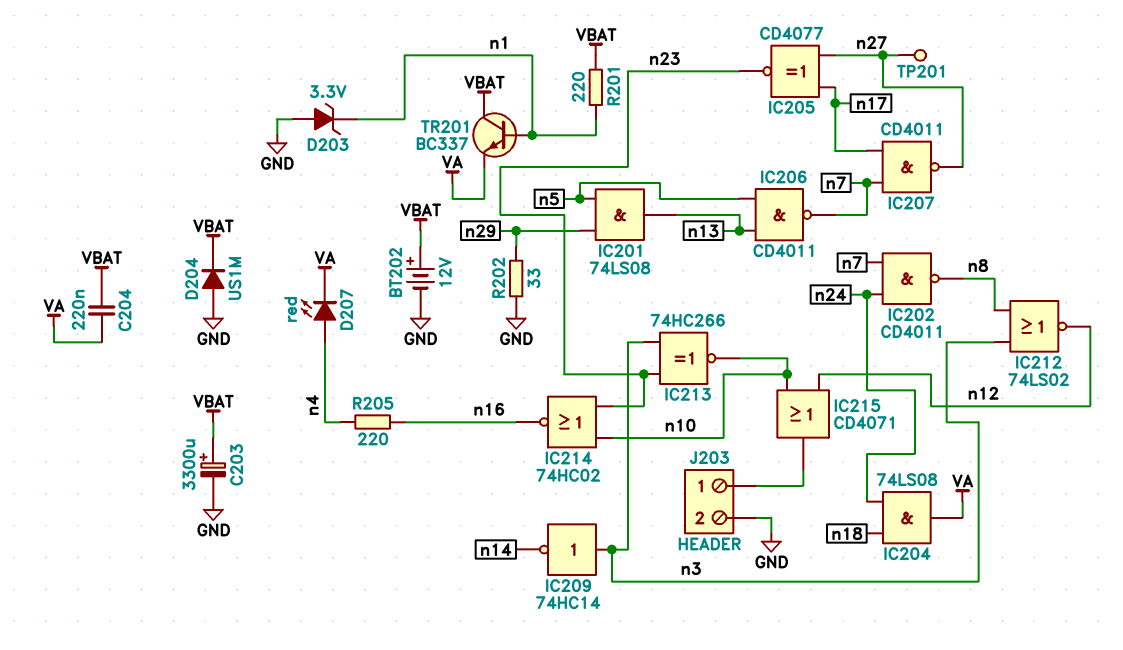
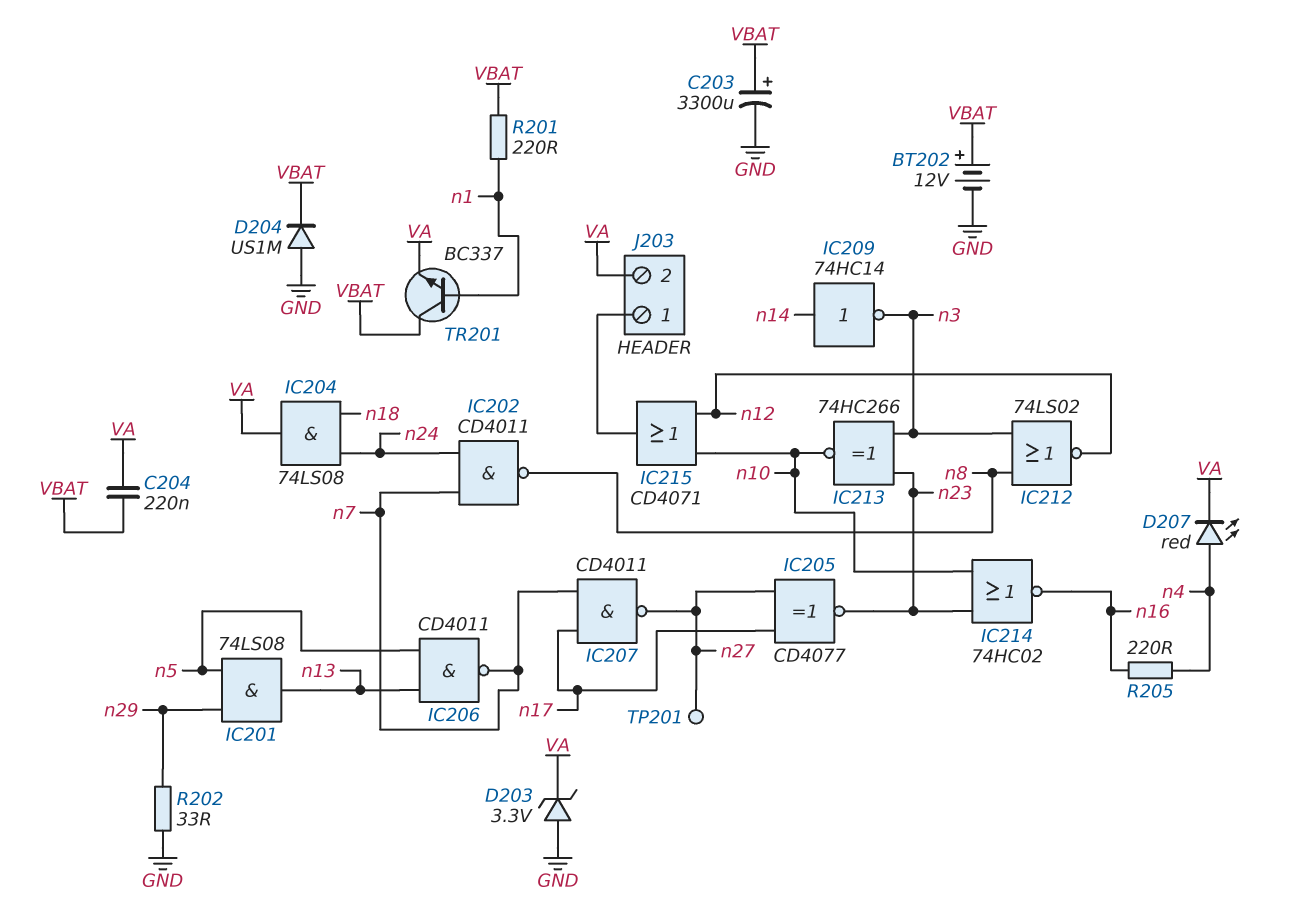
D203: zener 3.3V (A GND, K n1) -> zener 3.3V (A GND, K VA)
IC209: NOT 74HC14 (in n3, out n14) -> NOT 74HC14 (in n14, out n3)
J203 pin 2: GND -> VA

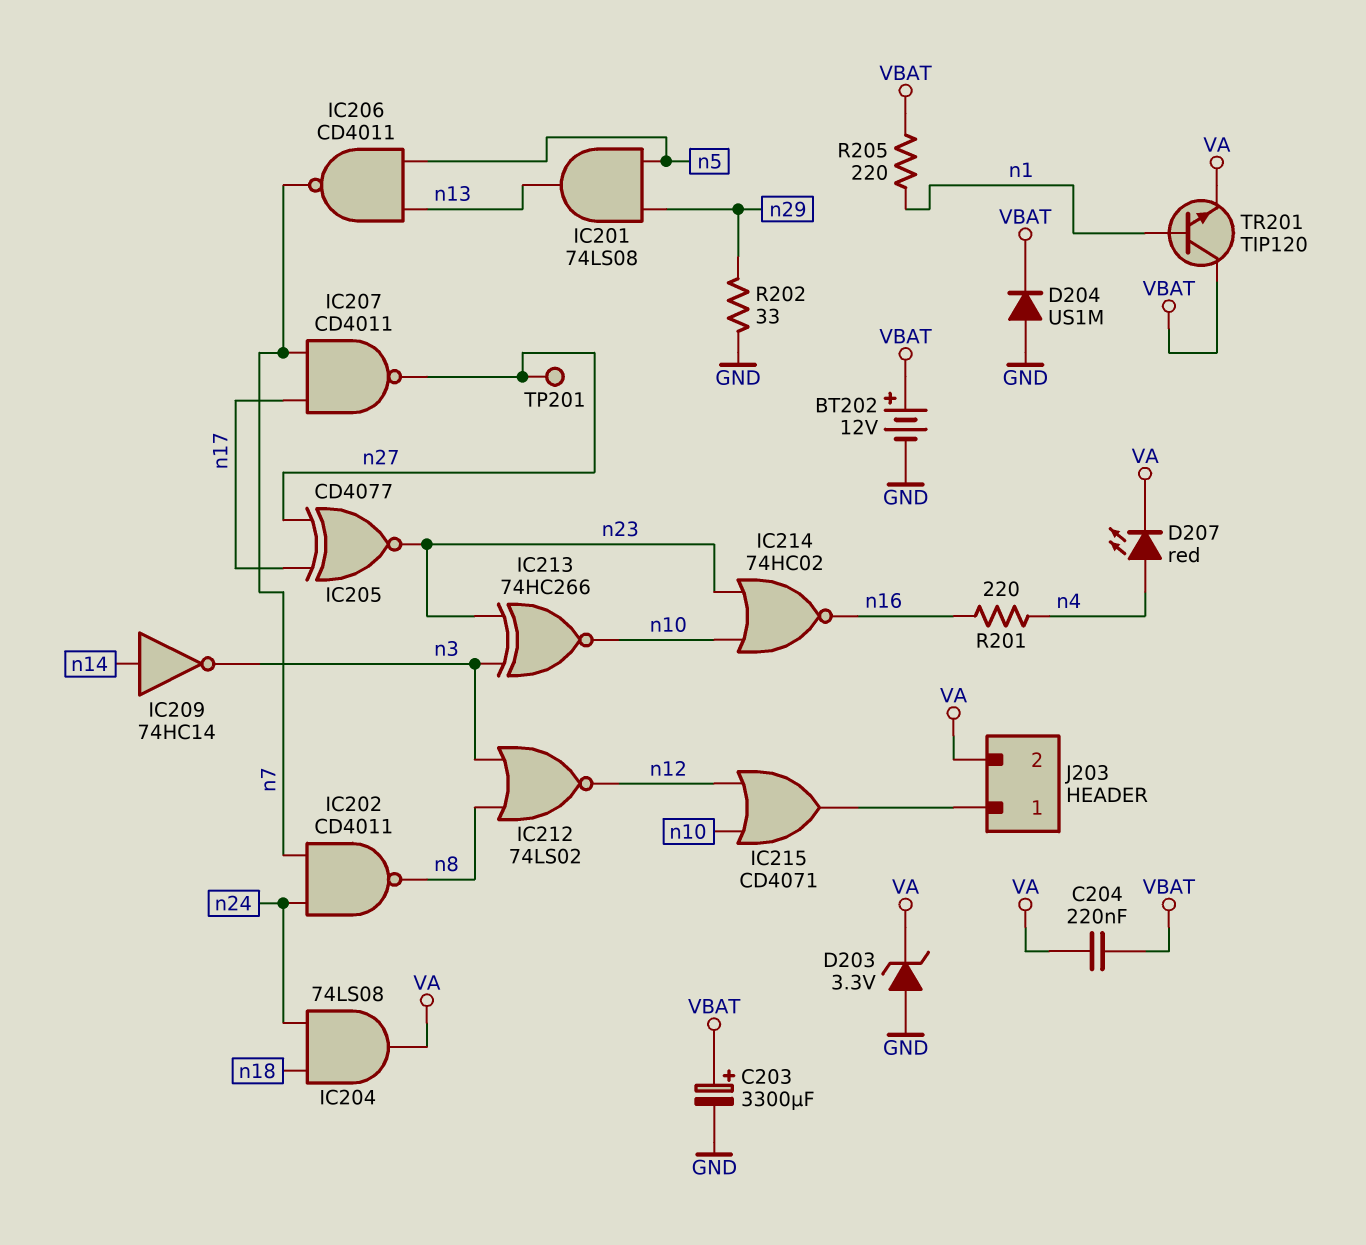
R201: 220 (VBAT, n1) -> 220 (n4, n16)
R205: 220 (n4, n16) -> 220 (VBAT, n1)
TR201: NPN BC337 (B n1, C VBAT, E VA) -> NPN TIP120 (B n1, C VBAT, E VA)

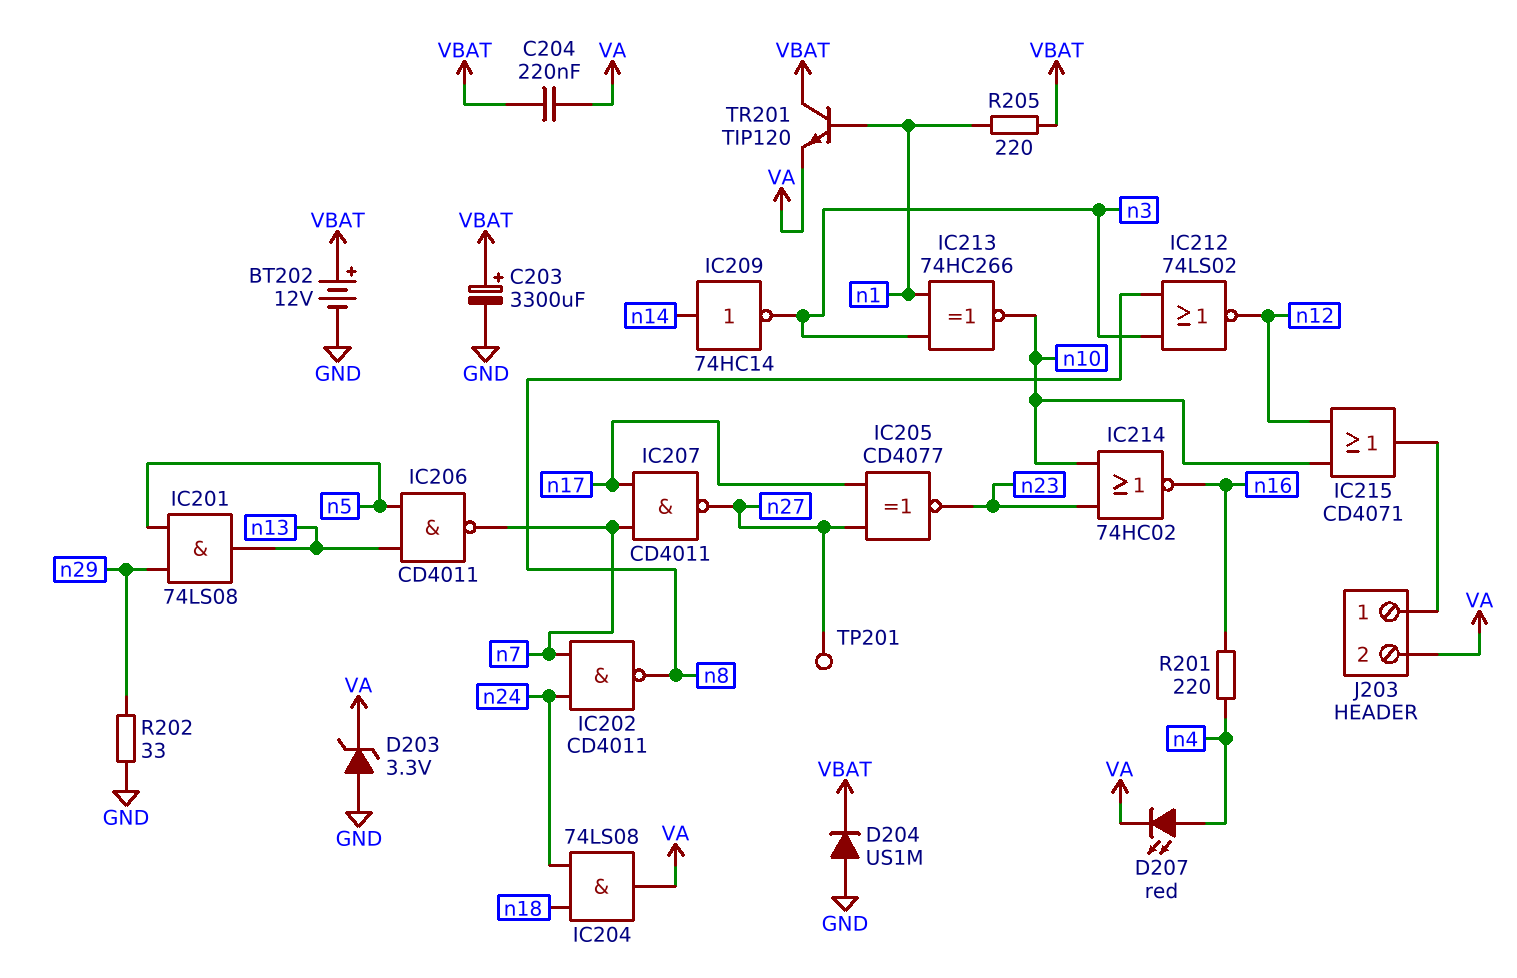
IC213: XNOR 74HC266 (in n3, in n23, out n10) -> XNOR 74HC266 (in n1, in n3, out n10)

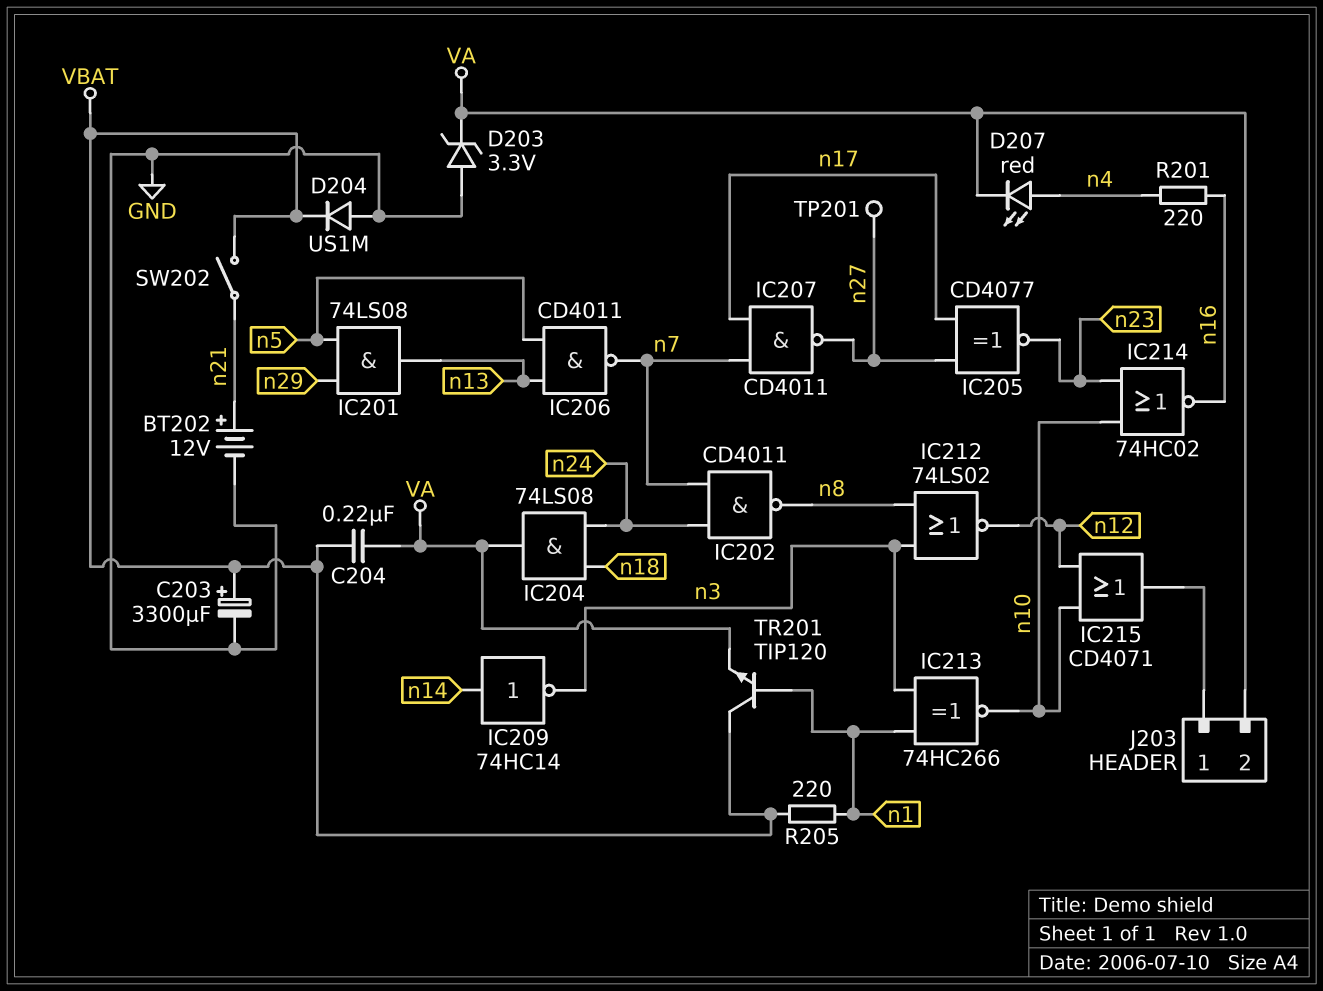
BT202: 12V (plus VBAT, minus GND) -> 12V (plus n21, minus GND)
R202: 33 (GND, n29) -> none
SW202: none -> switch (VBAT, n21)

